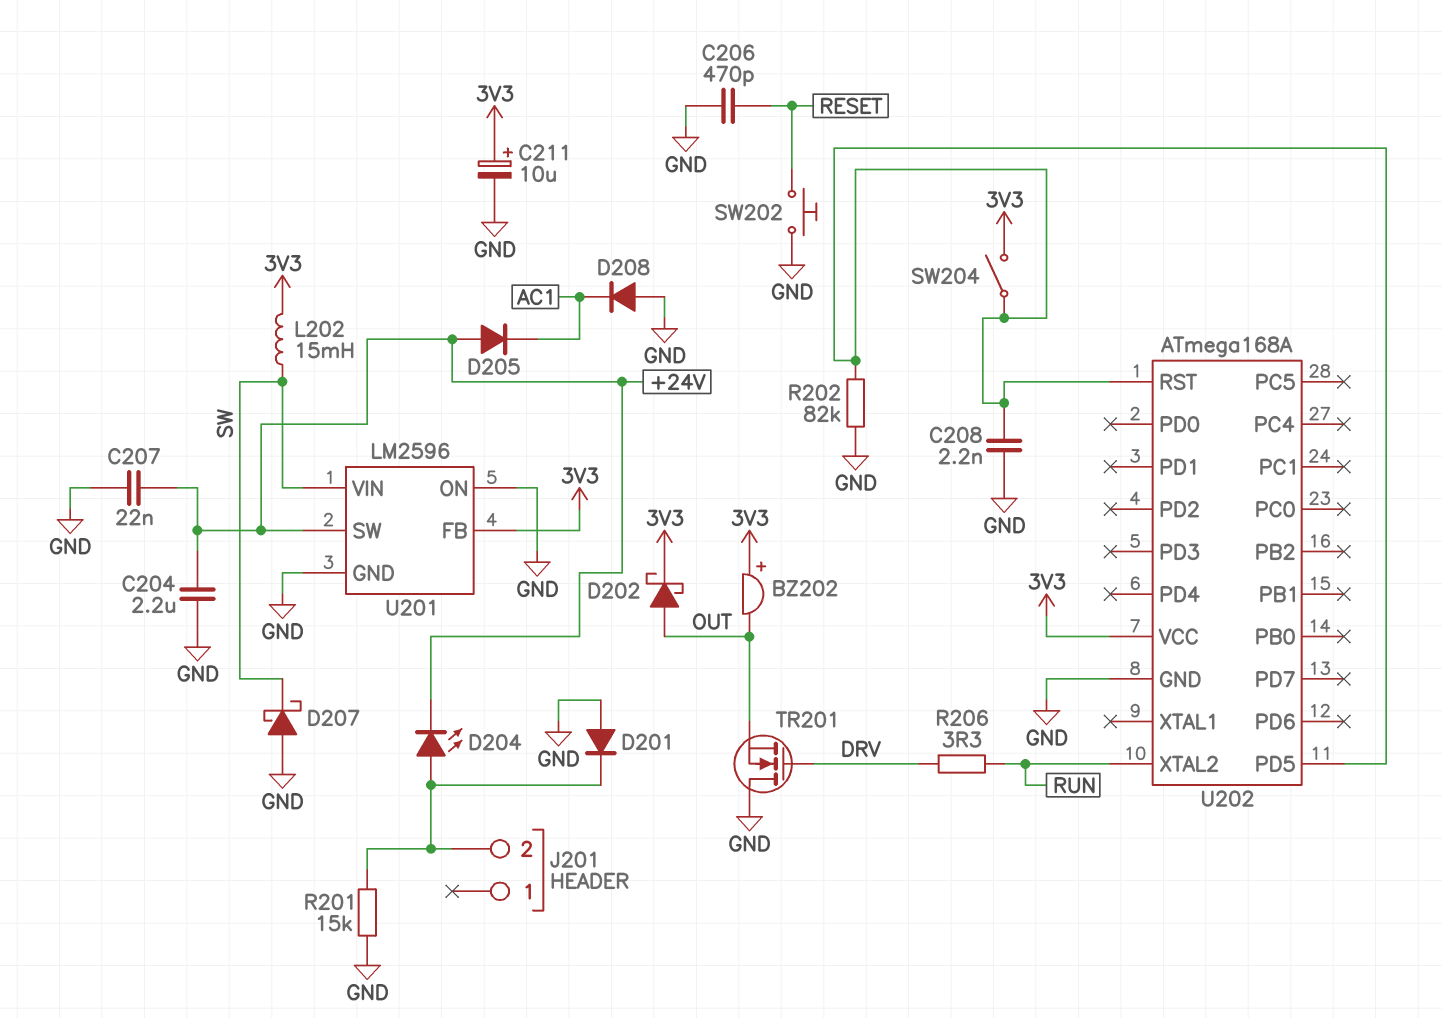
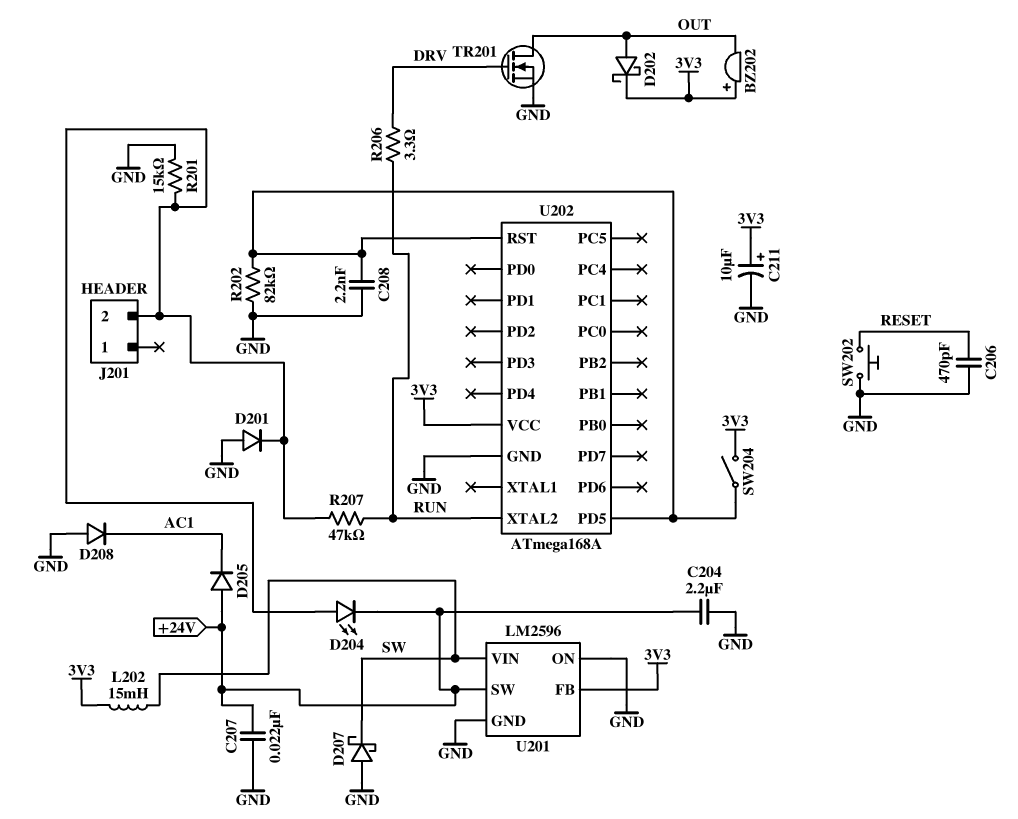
R207: none -> 47k (J201/2, RUN)
TR201: NMOS (G DRV, D GND, S OUT) -> NMOS (G DRV, D OUT, S GND)

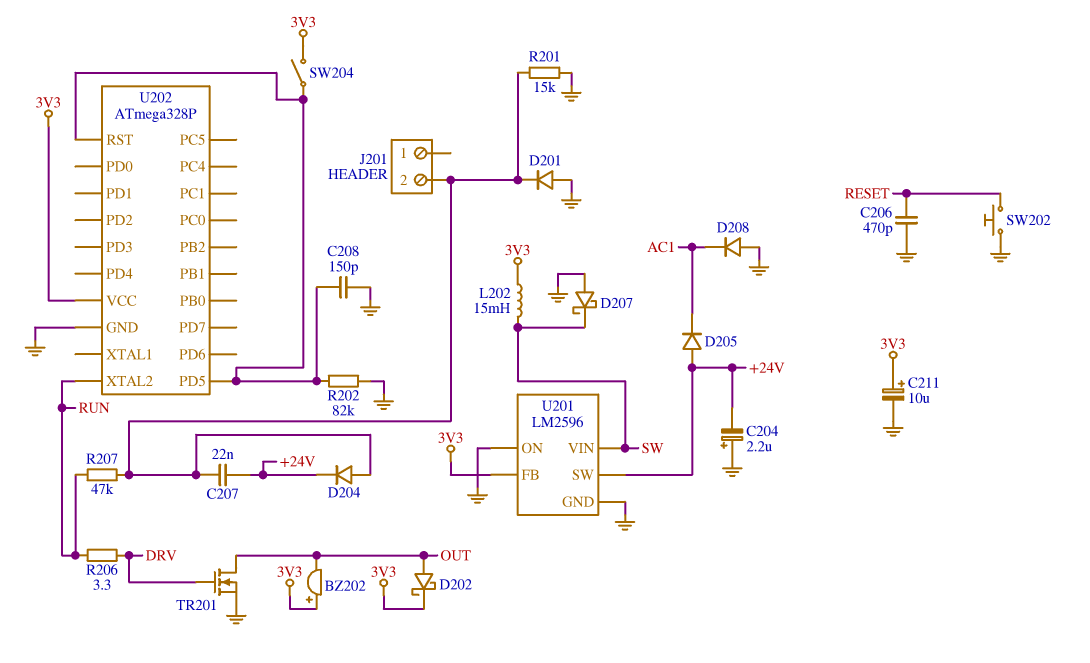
C204: 2.2uF (+24V, GND) -> 2.2uF (plus GND, minus +24V)
C207: 22nF (+24V, GND) -> 22nF (+24V, J201/2)
C208: 2.2nF (GND, U202/PD5) -> 150pF (GND, U202/PD5)
D204: LED (A J201/2, K +24V) -> diode (A J201/2, K +24V)
U202: ATmega168A -> ATmega328P

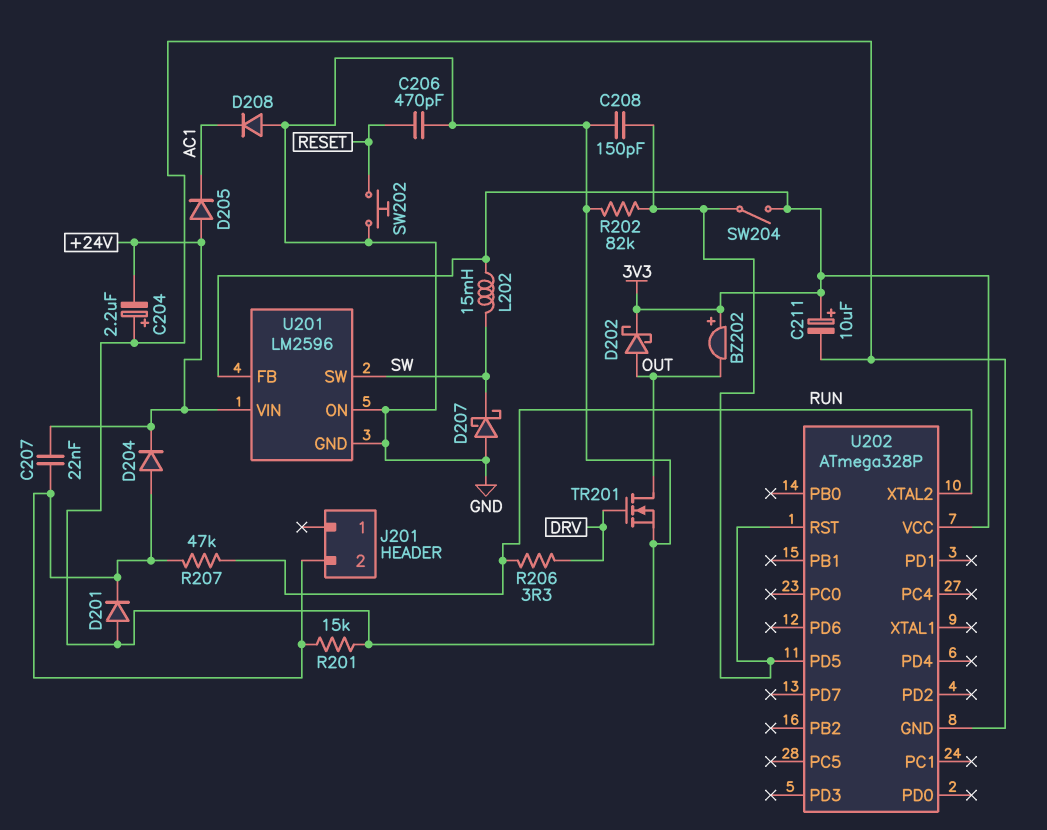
U201 pin SW: +24V -> SW
U201 pin VIN: SW -> +24V

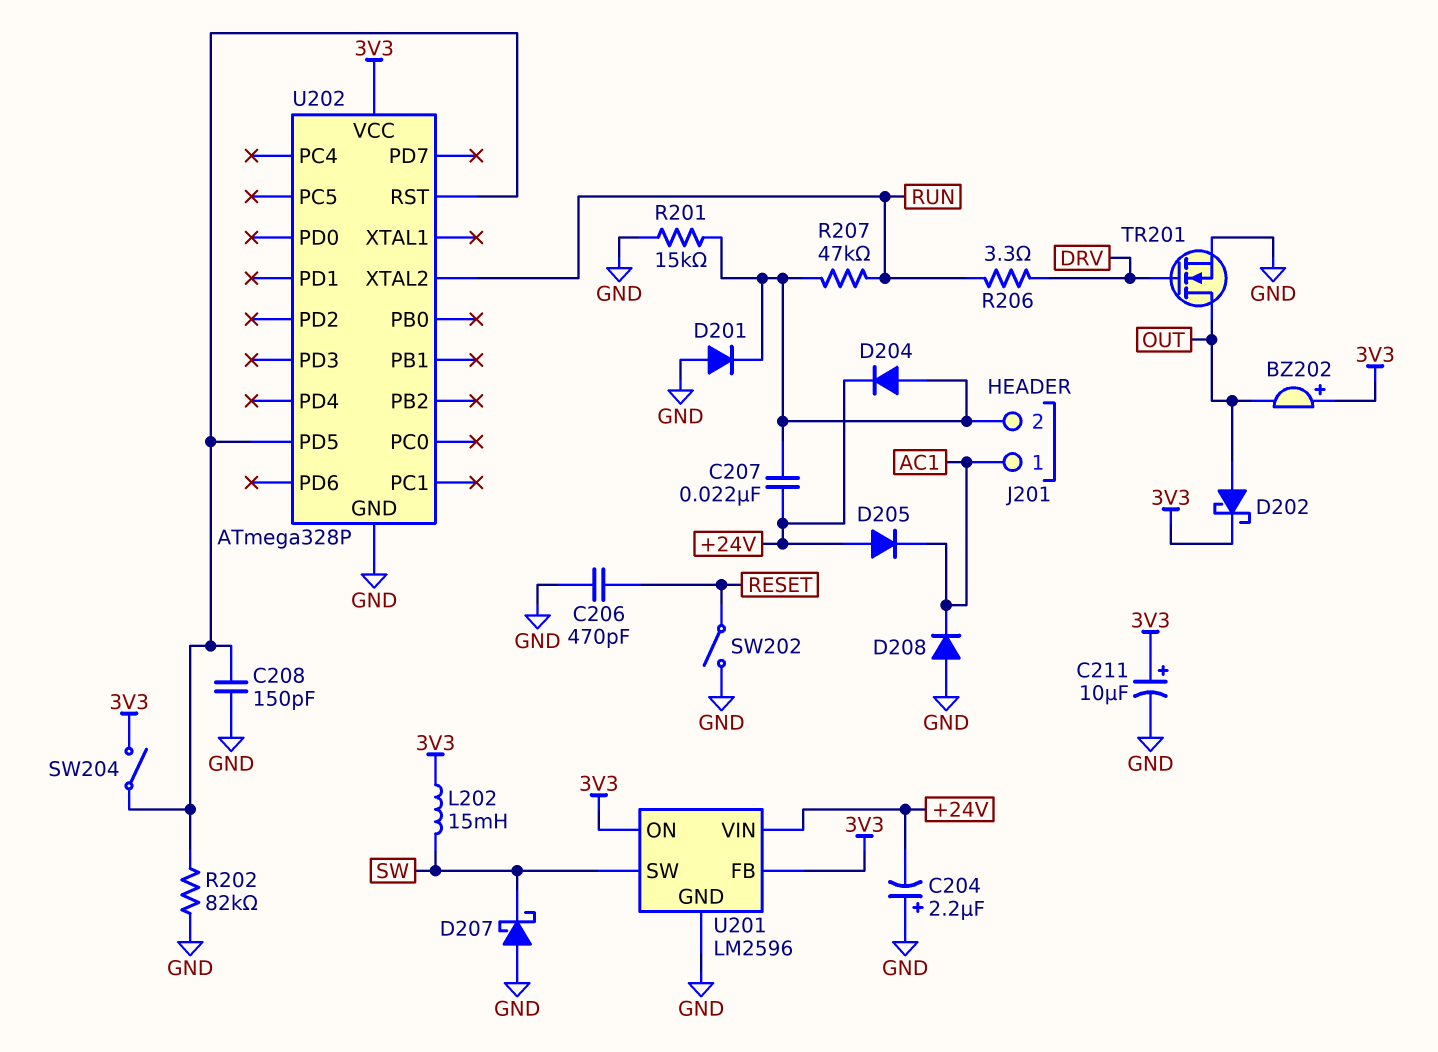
J201 pin 1: none -> AC1
SW202: button (GND, RESET) -> switch (GND, RESET)
U201 pin ON: GND -> 3V3

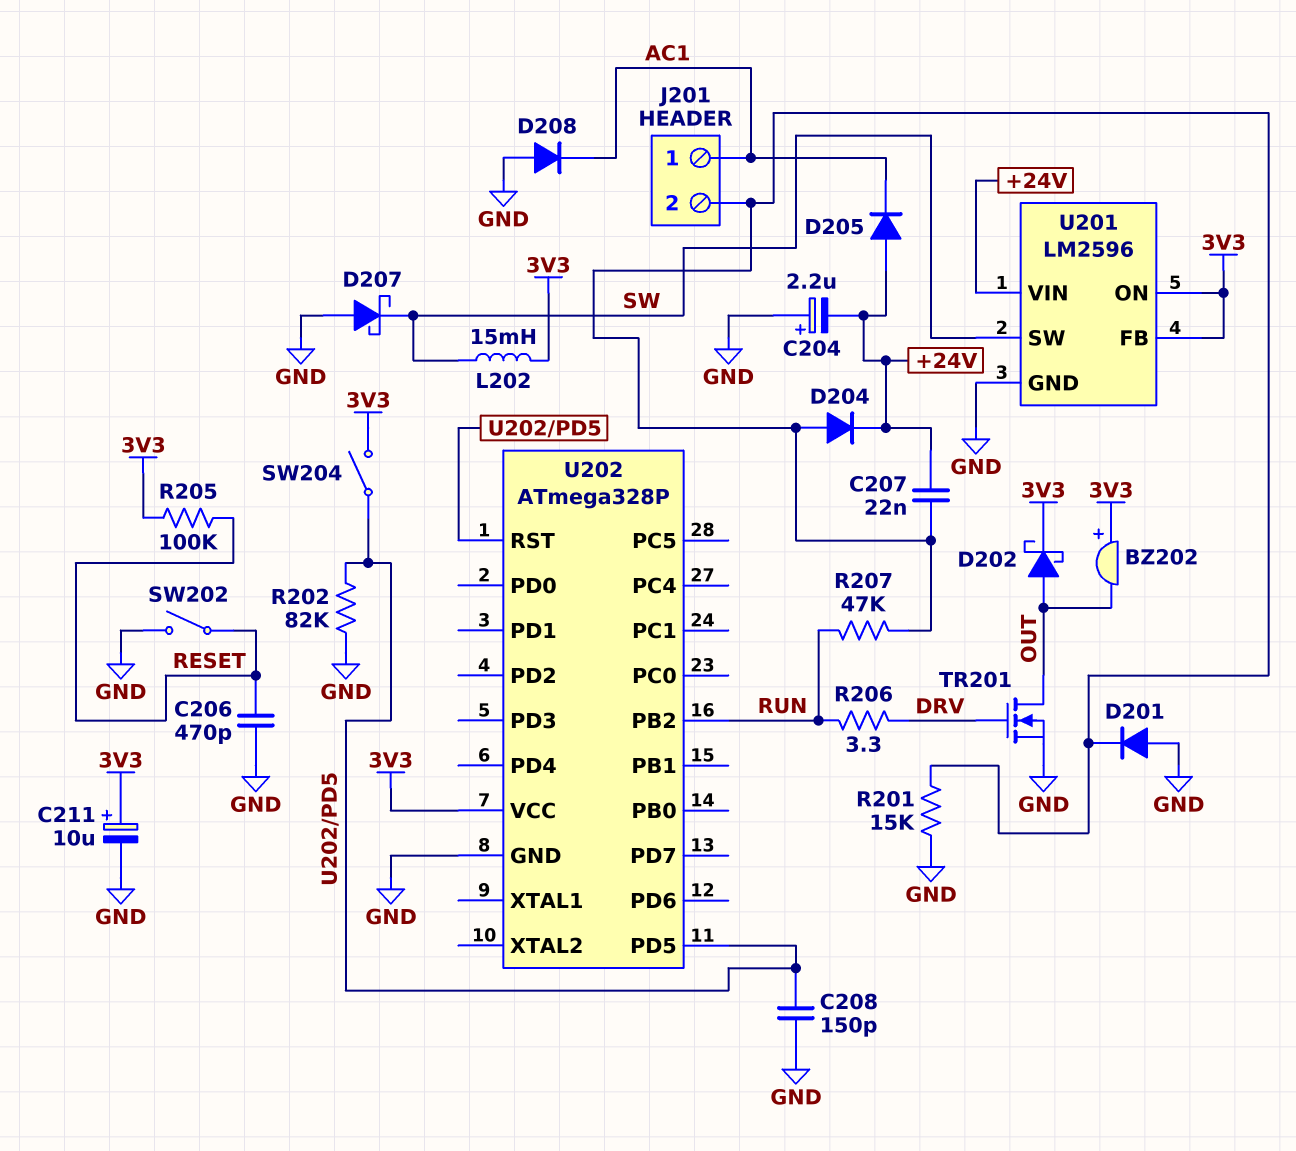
R205: none -> 100k (3V3, RESET)
U202 pin PB2: none -> RUN
U202 pin XTAL2: RUN -> none

